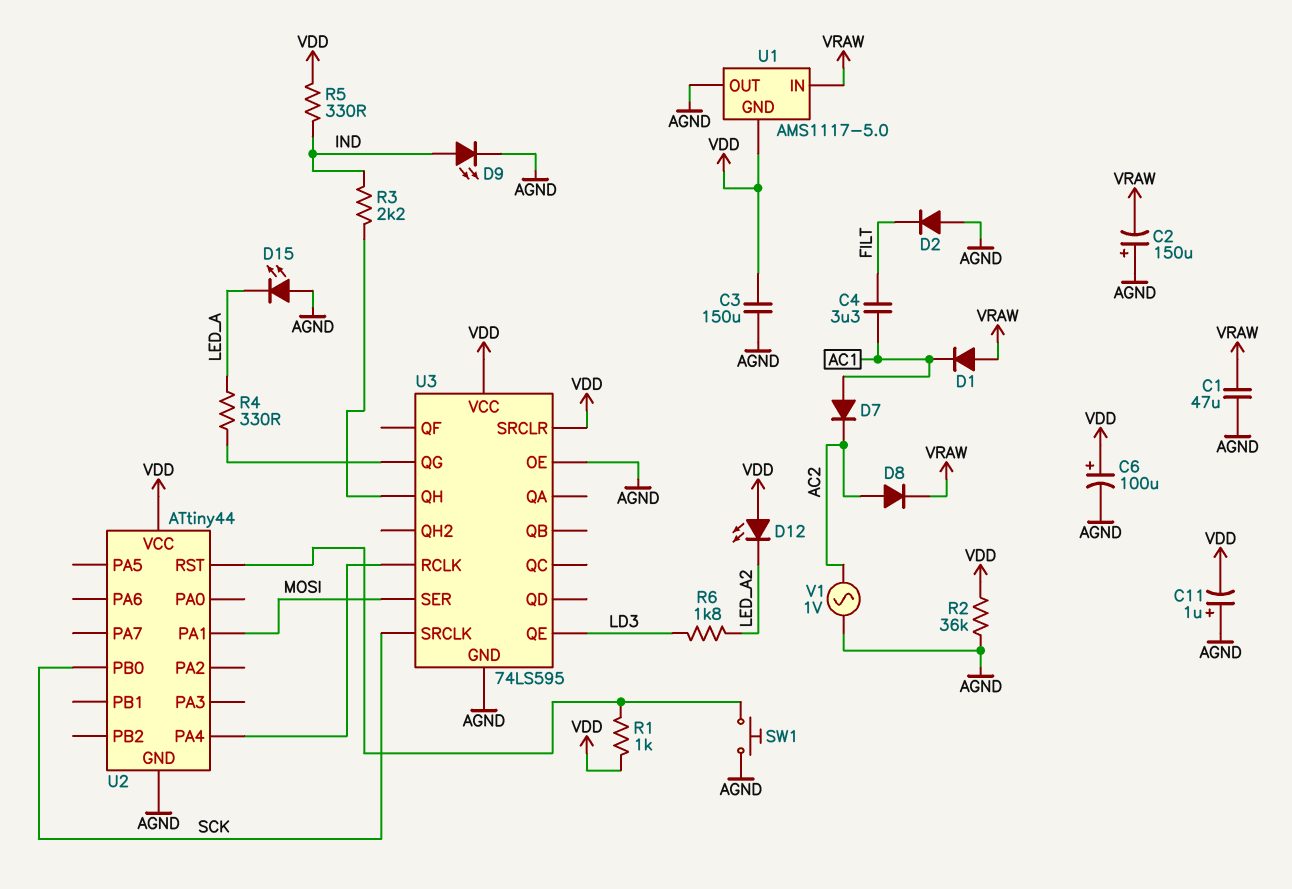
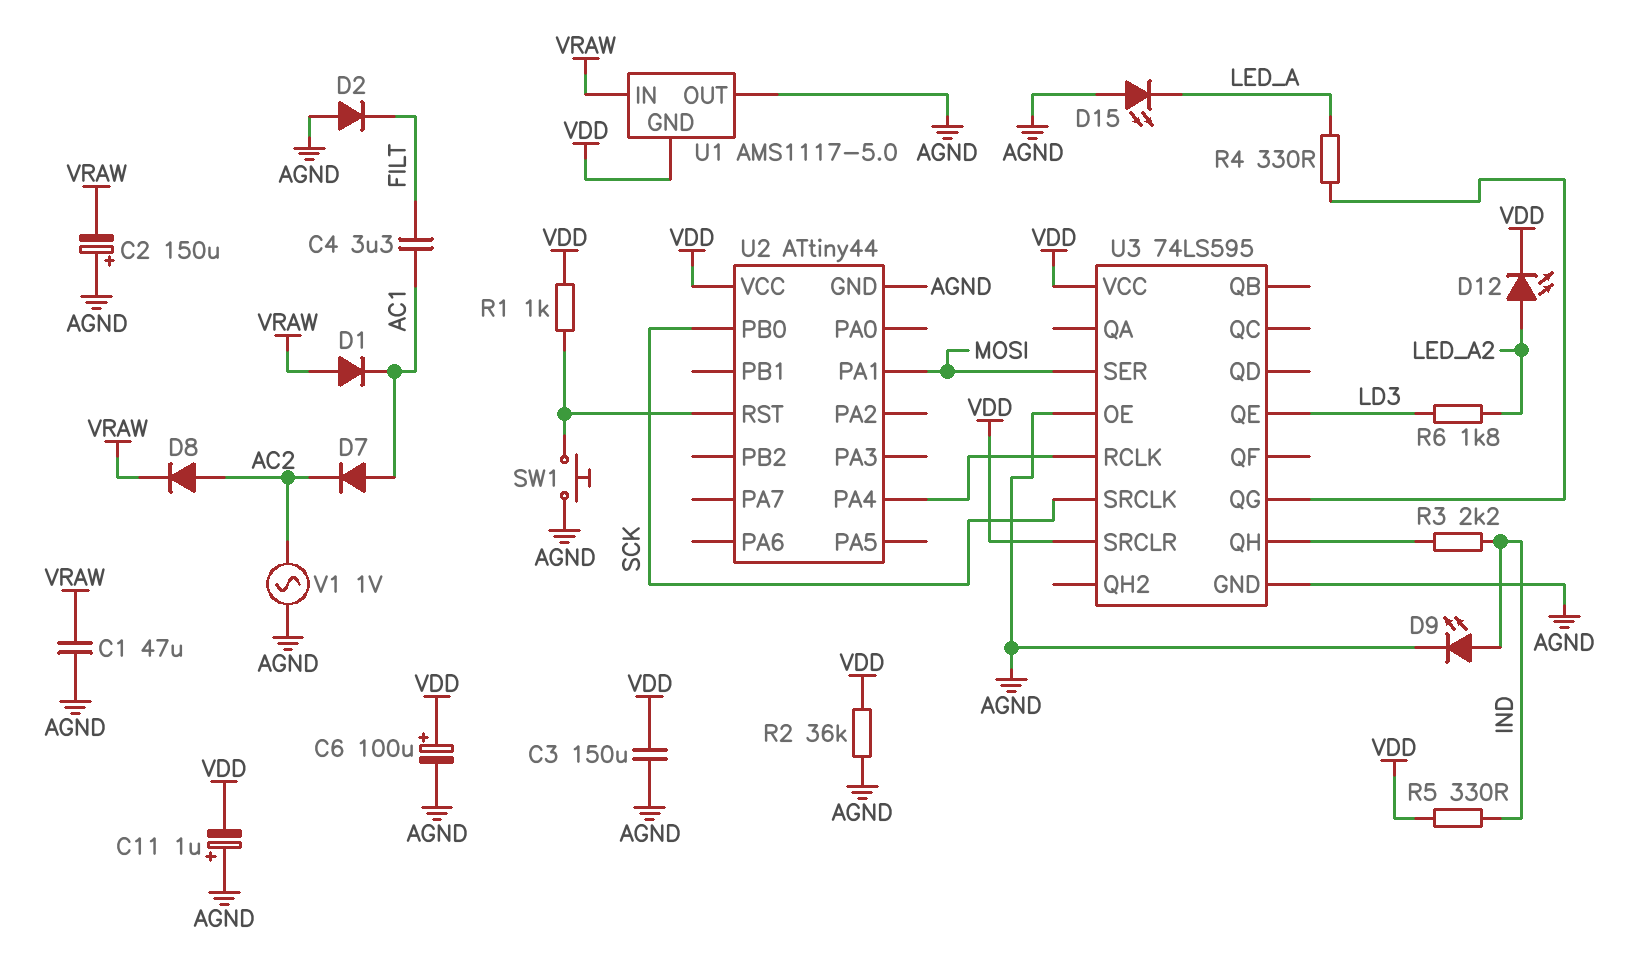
D12: LED (A VDD, K LED_A2) -> LED (A LED_A2, K VDD)

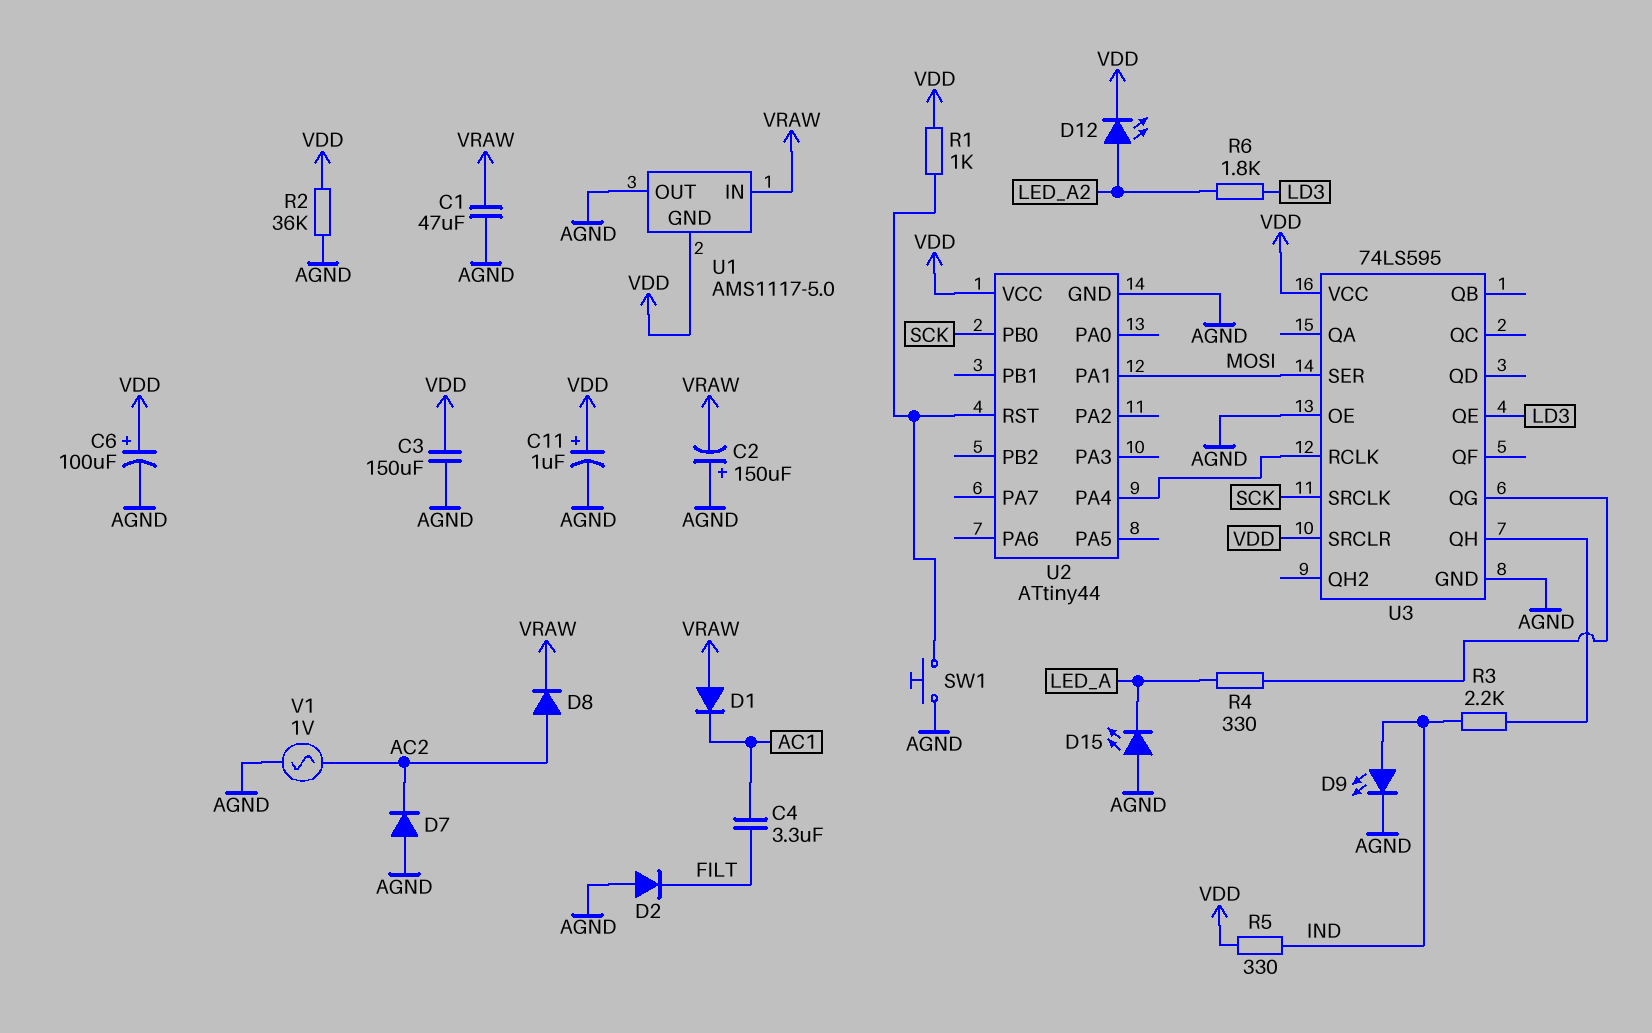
C11: 1uF (plus AGND, minus VDD) -> 1uF (plus VDD, minus AGND)
D7: diode (A AC1, K AC2) -> diode (A AGND, K AC2)

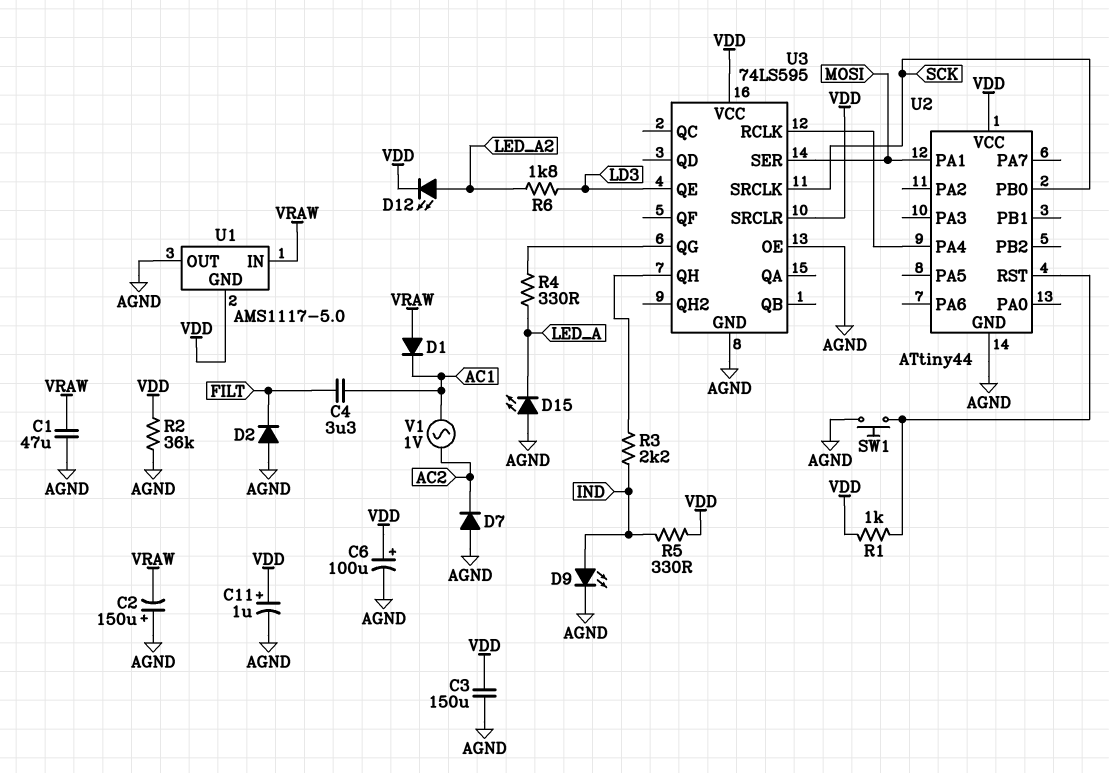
D8: diode (A AC2, K VRAW) -> none
V1: AC 1V (AC2, AGND) -> AC 1V (AC1, AC2)

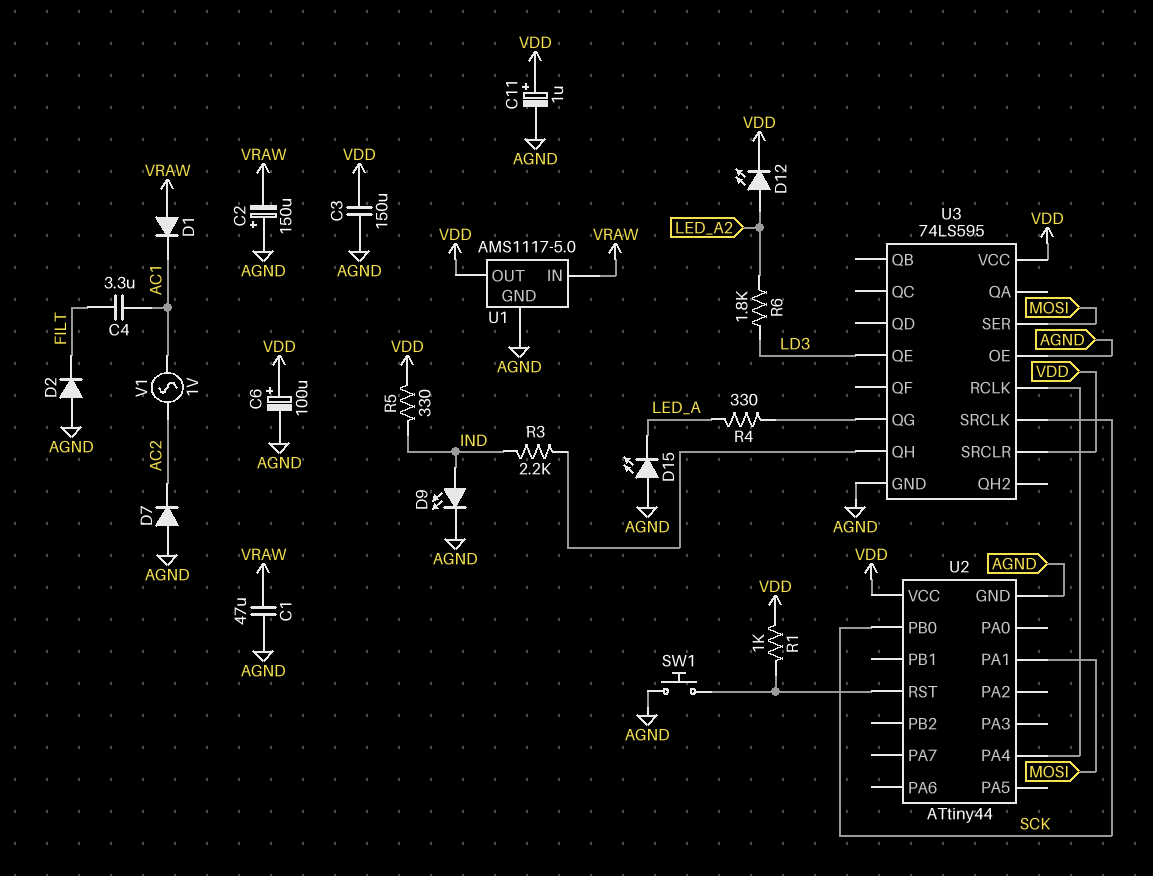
R2: 36k (AGND, VDD) -> none
U1 pin GND: VDD -> AGND
U1 pin OUT: AGND -> VDD

